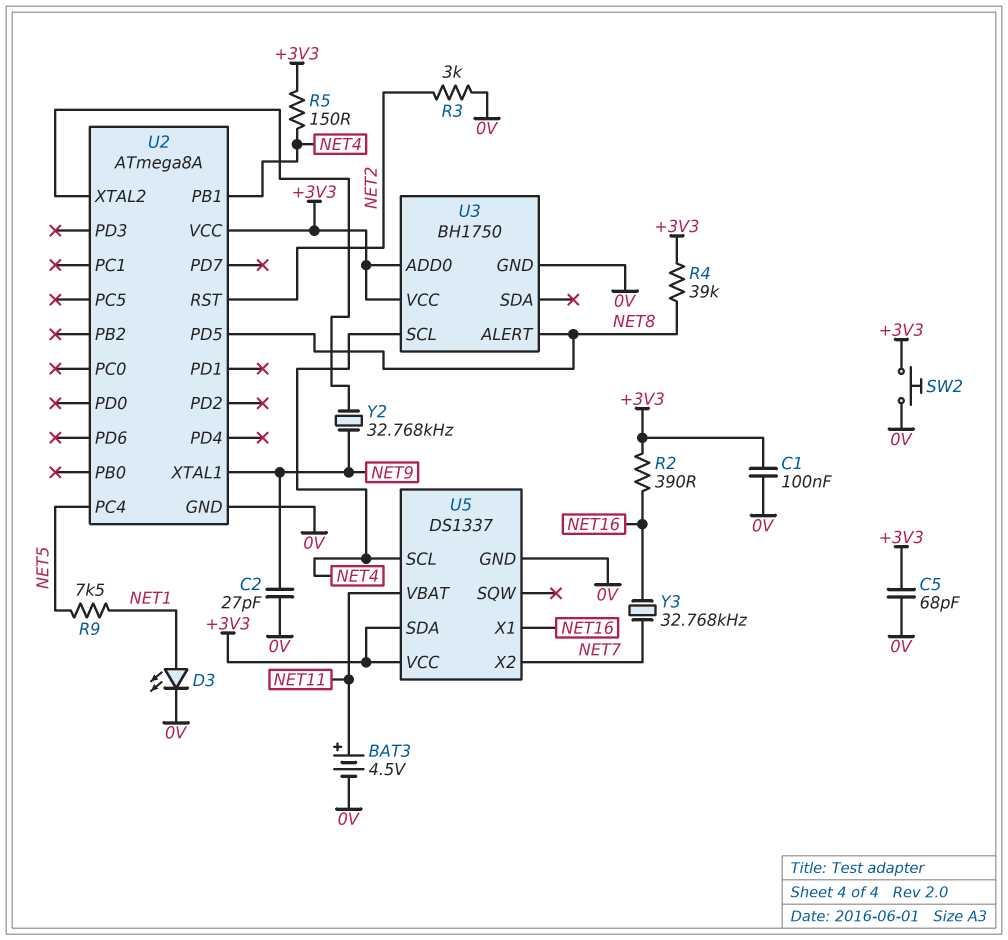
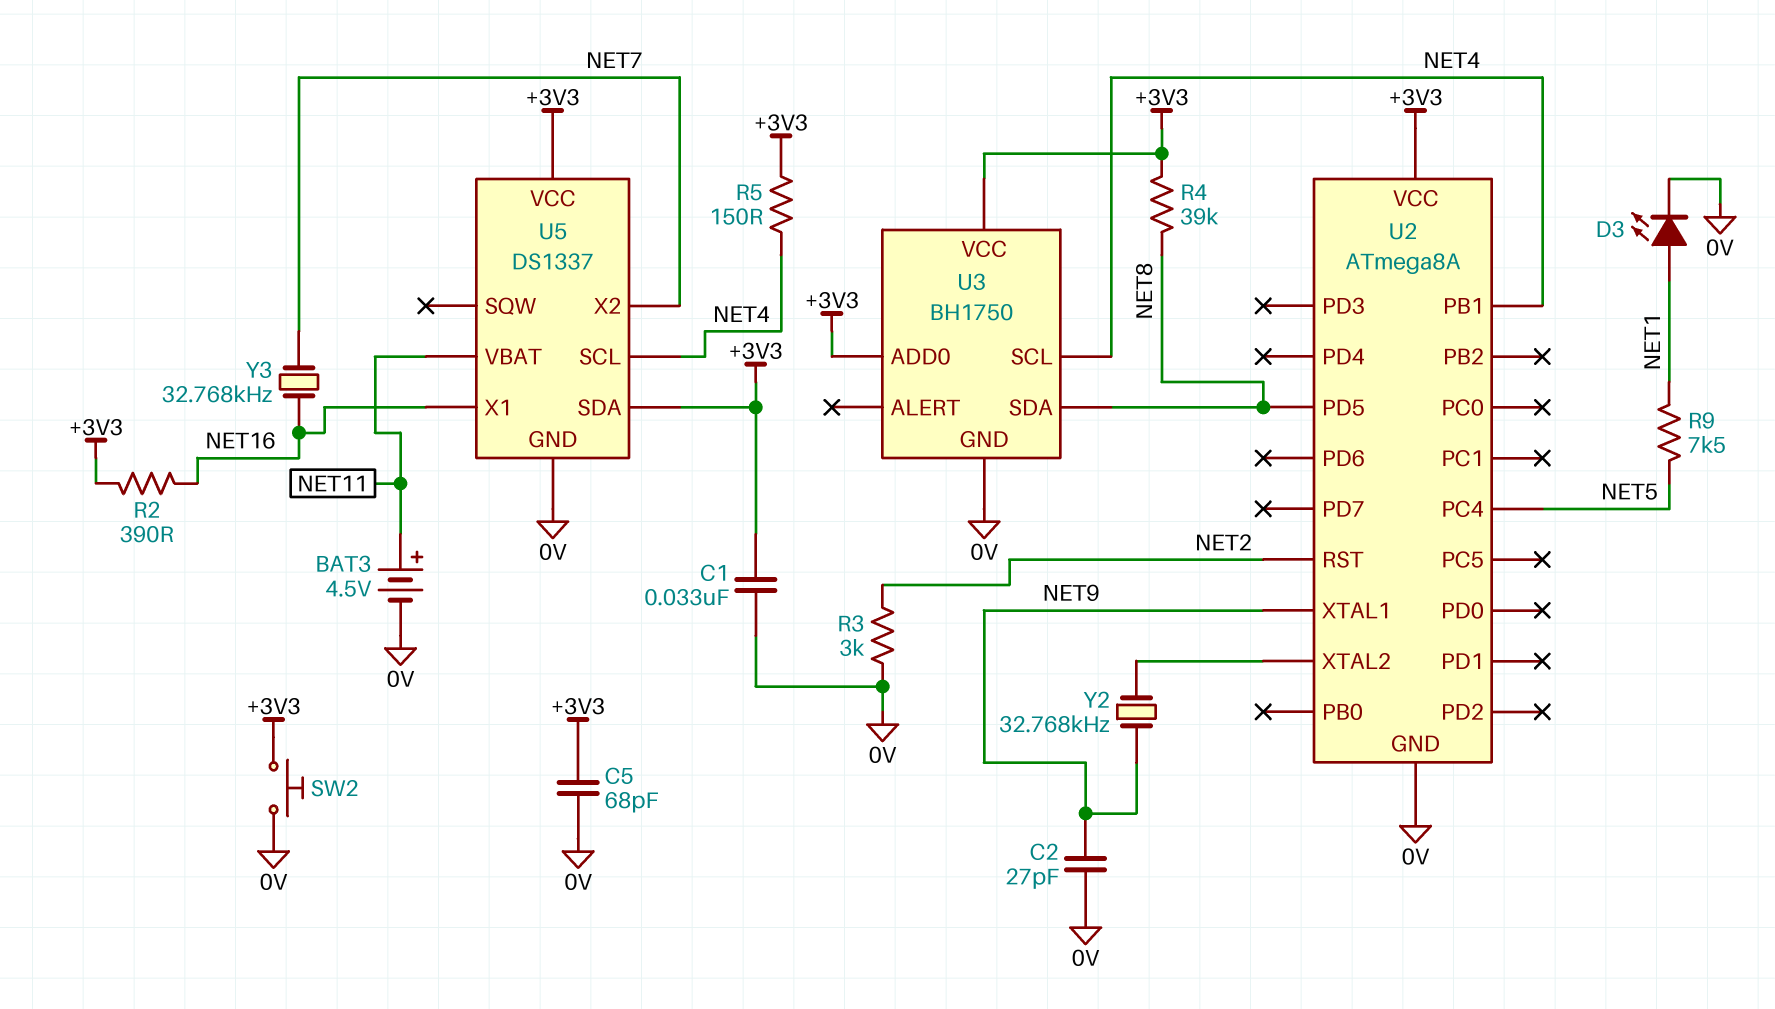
C1: 100nF (+3V3, 0V) -> 33nF (+3V3, 0V)
U3 pin ALERT: NET8 -> none
U3 pin SDA: none -> NET8

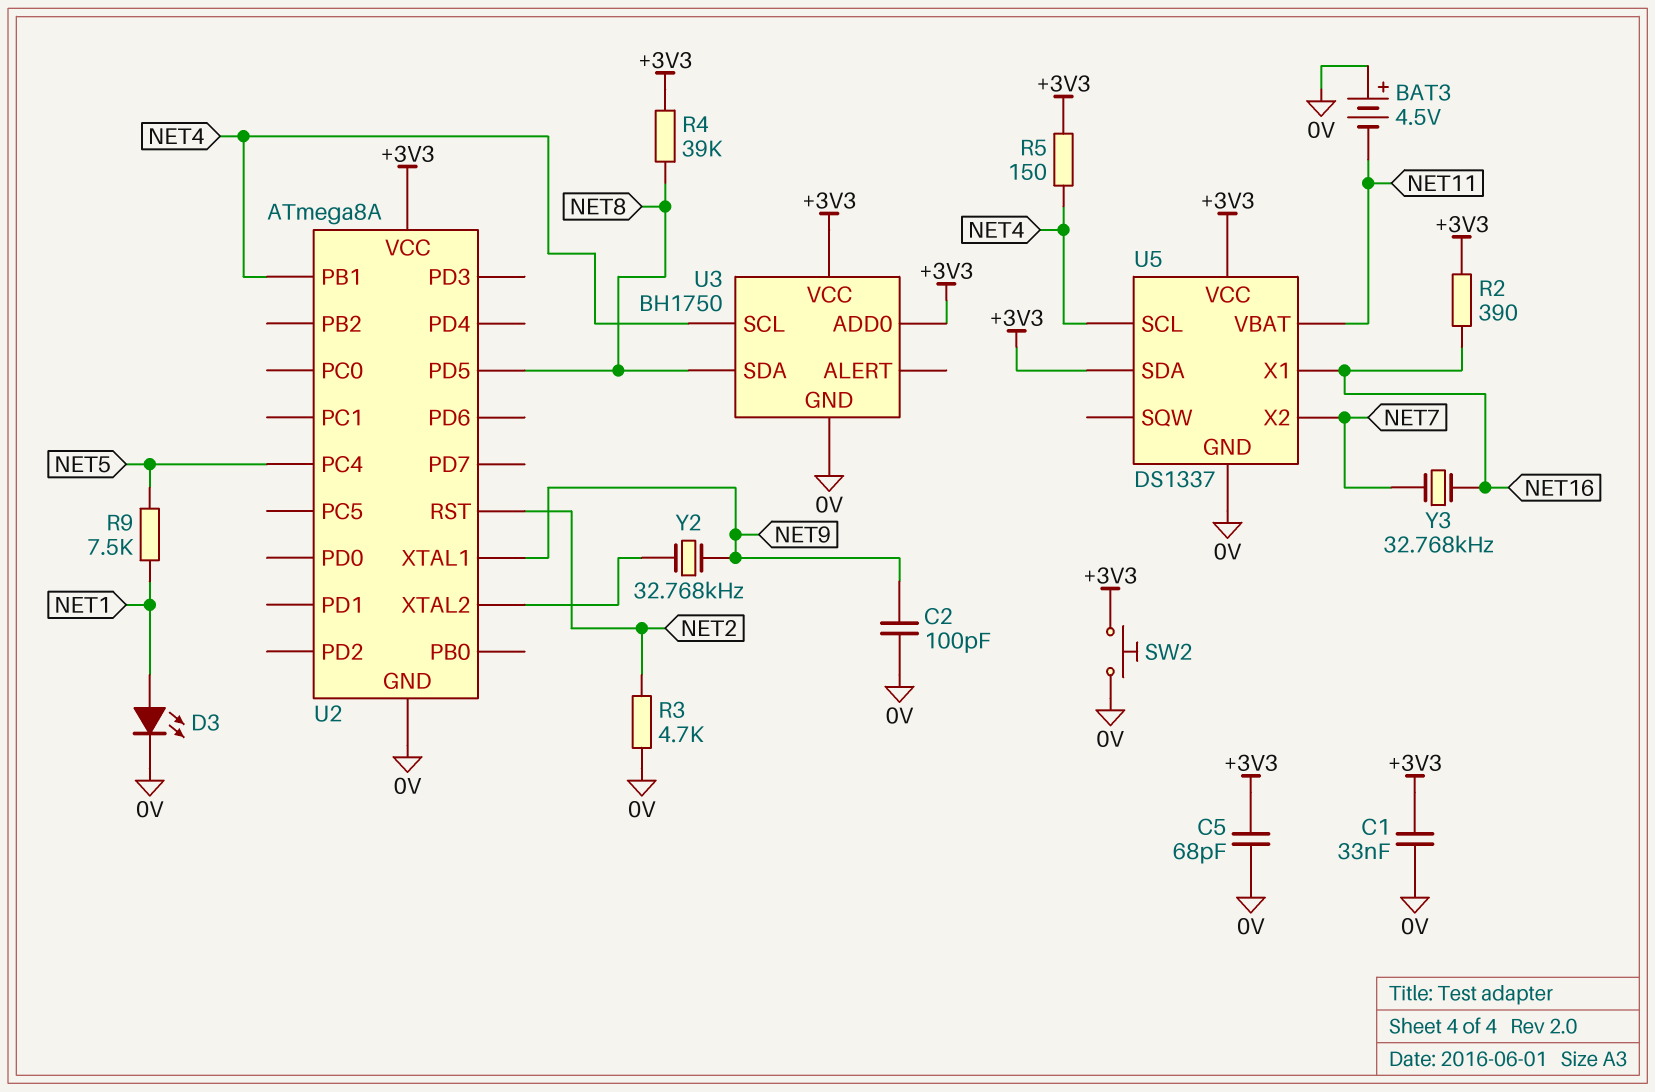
BAT3: 4.5V (plus NET11, minus 0V) -> 4.5V (plus 0V, minus NET11)
C2: 27pF (0V, NET9) -> 100pF (0V, NET9)
R3: 3k (0V, NET2) -> 4.7k (0V, NET2)

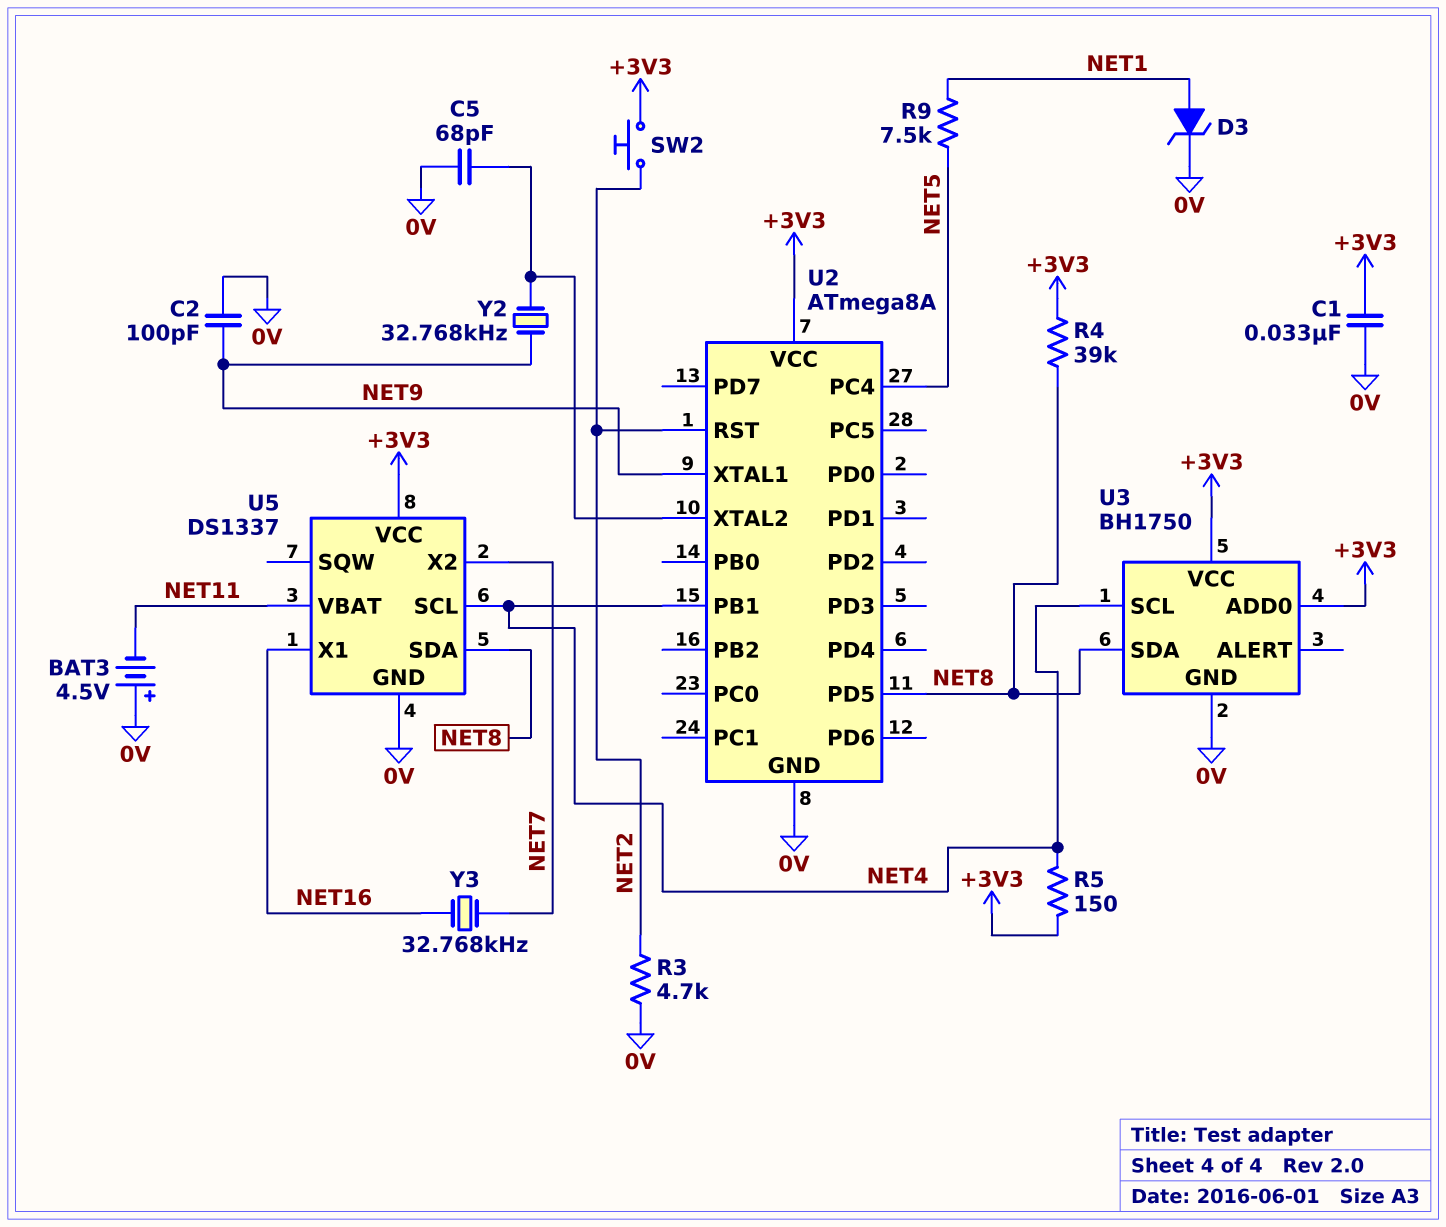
C5: 68pF (+3V3, 0V) -> 68pF (0V, U2/XTAL2)
D3: LED (A NET1, K 0V) -> zener (A NET1, K 0V)
R2: 390 (+3V3, NET16) -> none
SW2: button (+3V3, 0V) -> button (+3V3, NET2)
U5 pin SDA: +3V3 -> NET8

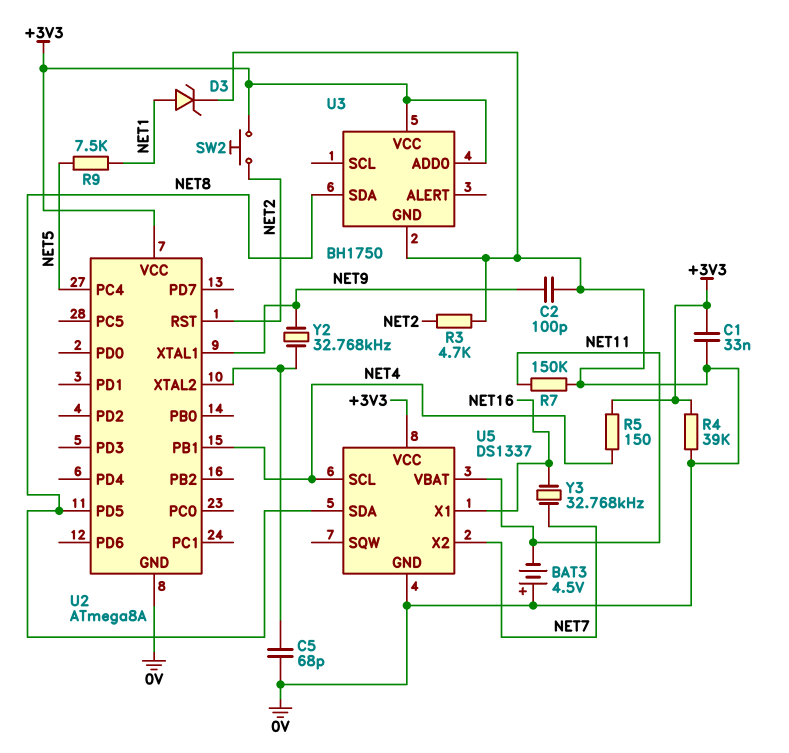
R4: 39k (+3V3, NET8) -> 39k (+3V3, 0V)
R7: none -> 150k (0V, NET11)
U3 pin SCL: NET4 -> none

